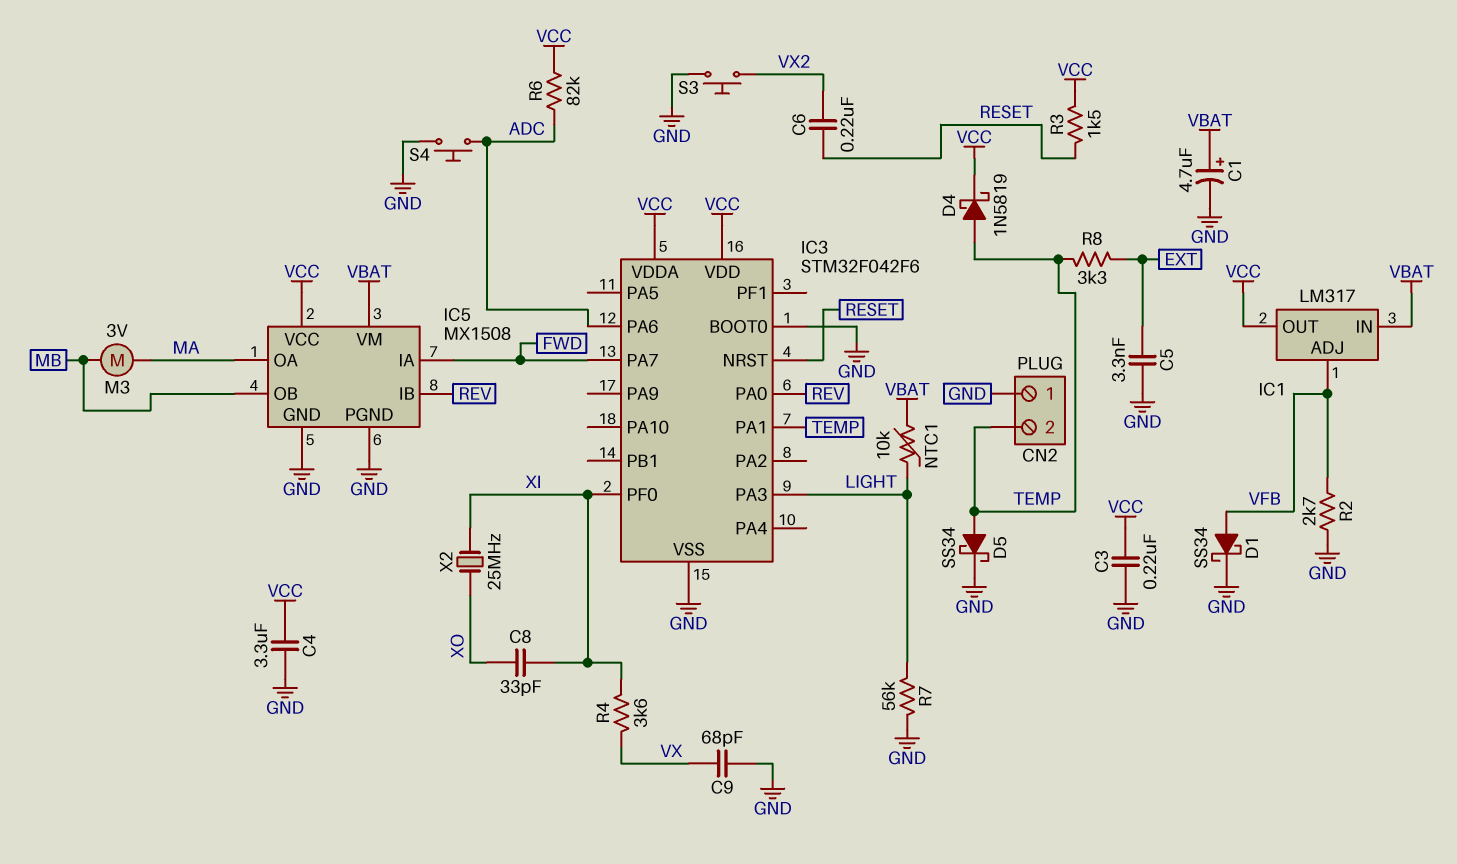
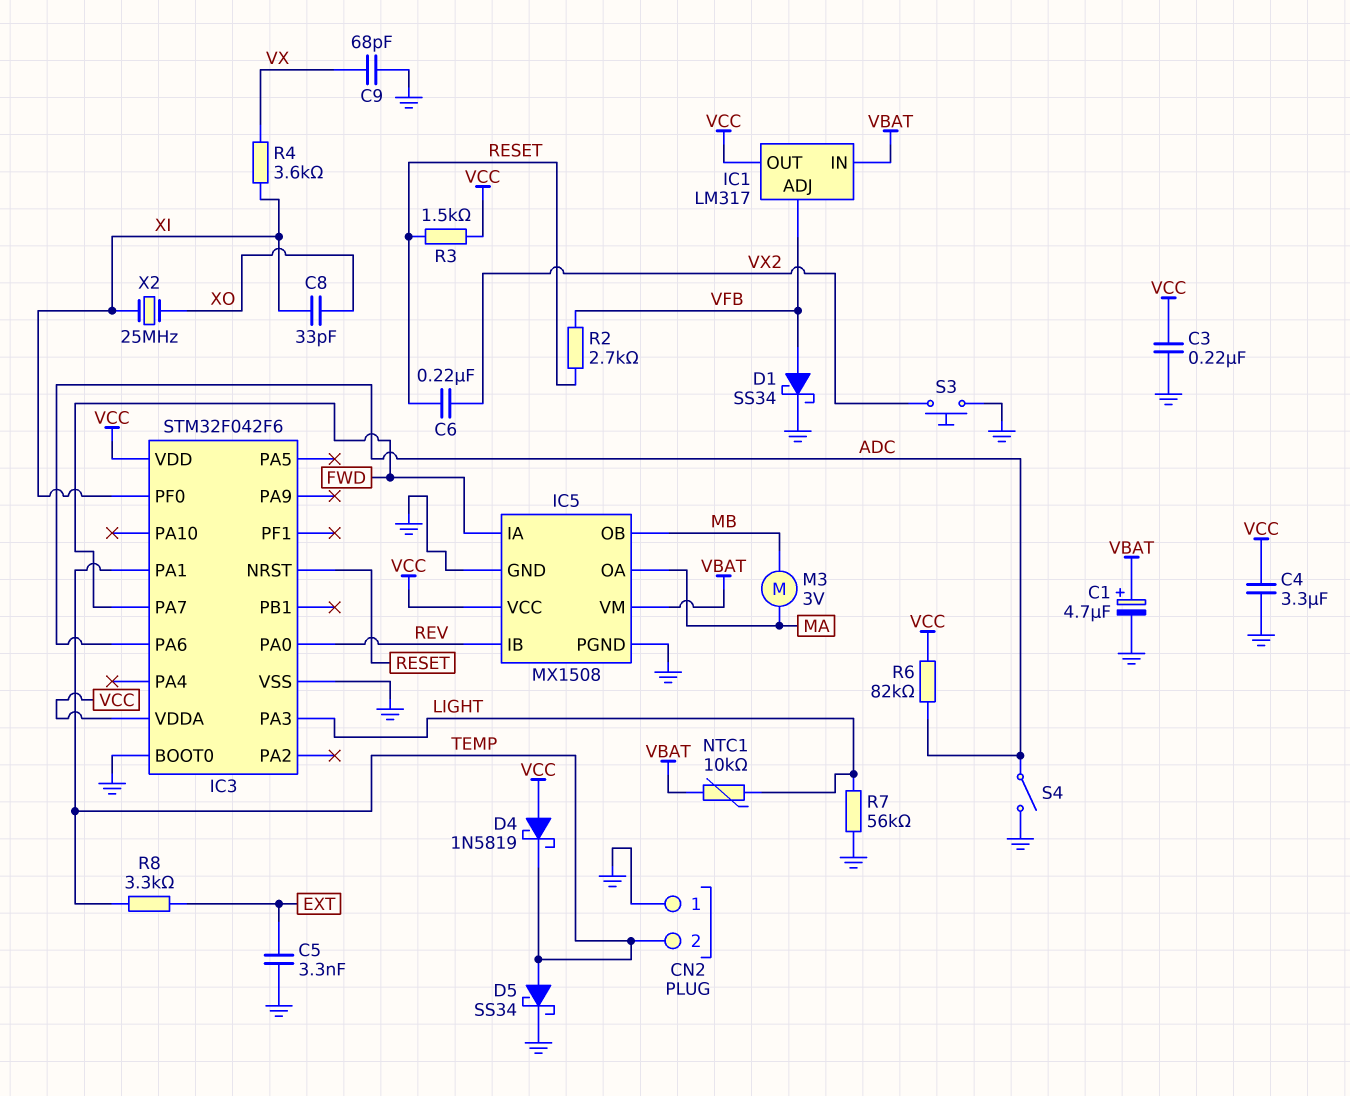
D4: schottky 1N5819 (A TEMP, K VCC) -> schottky 1N5819 (A VCC, K TEMP)
R2: 2.7k (GND, VFB) -> 2.7k (RESET, VFB)
S4: button (ADC, GND) -> switch (ADC, GND)

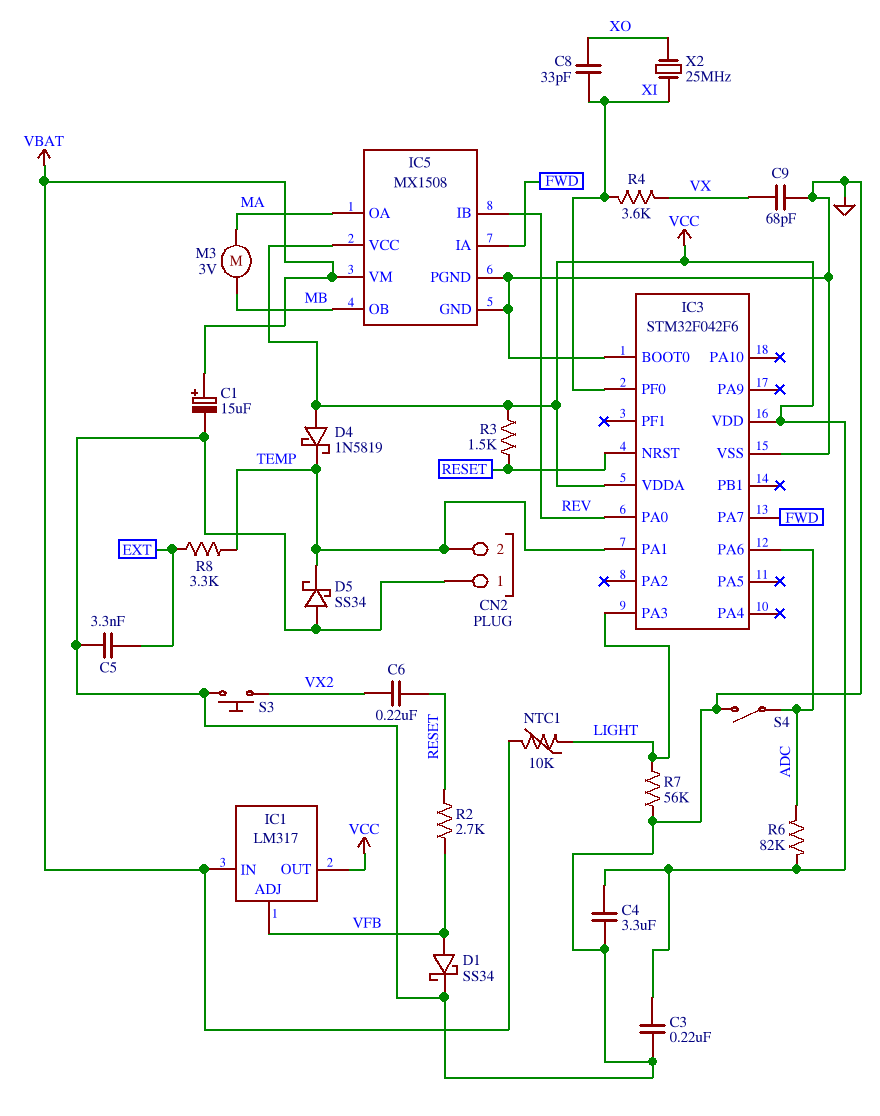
C1: 4.7uF (plus VBAT, minus GND) -> 15uF (plus VBAT, minus GND)
D5: schottky SS34 (A TEMP, K GND) -> schottky SS34 (A GND, K TEMP)

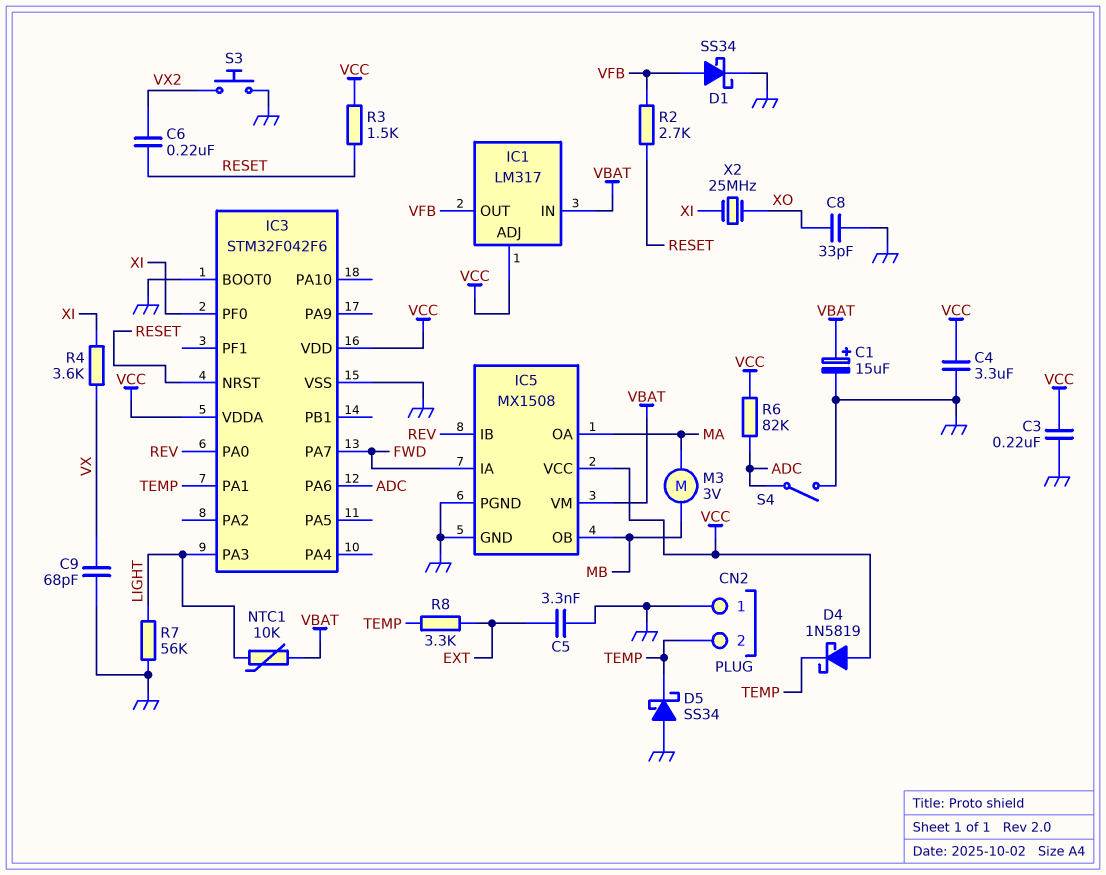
C8: 33pF (XI, XO) -> 33pF (GND, XO)
IC1 pin ADJ: VFB -> VCC
IC1 pin OUT: VCC -> VFB

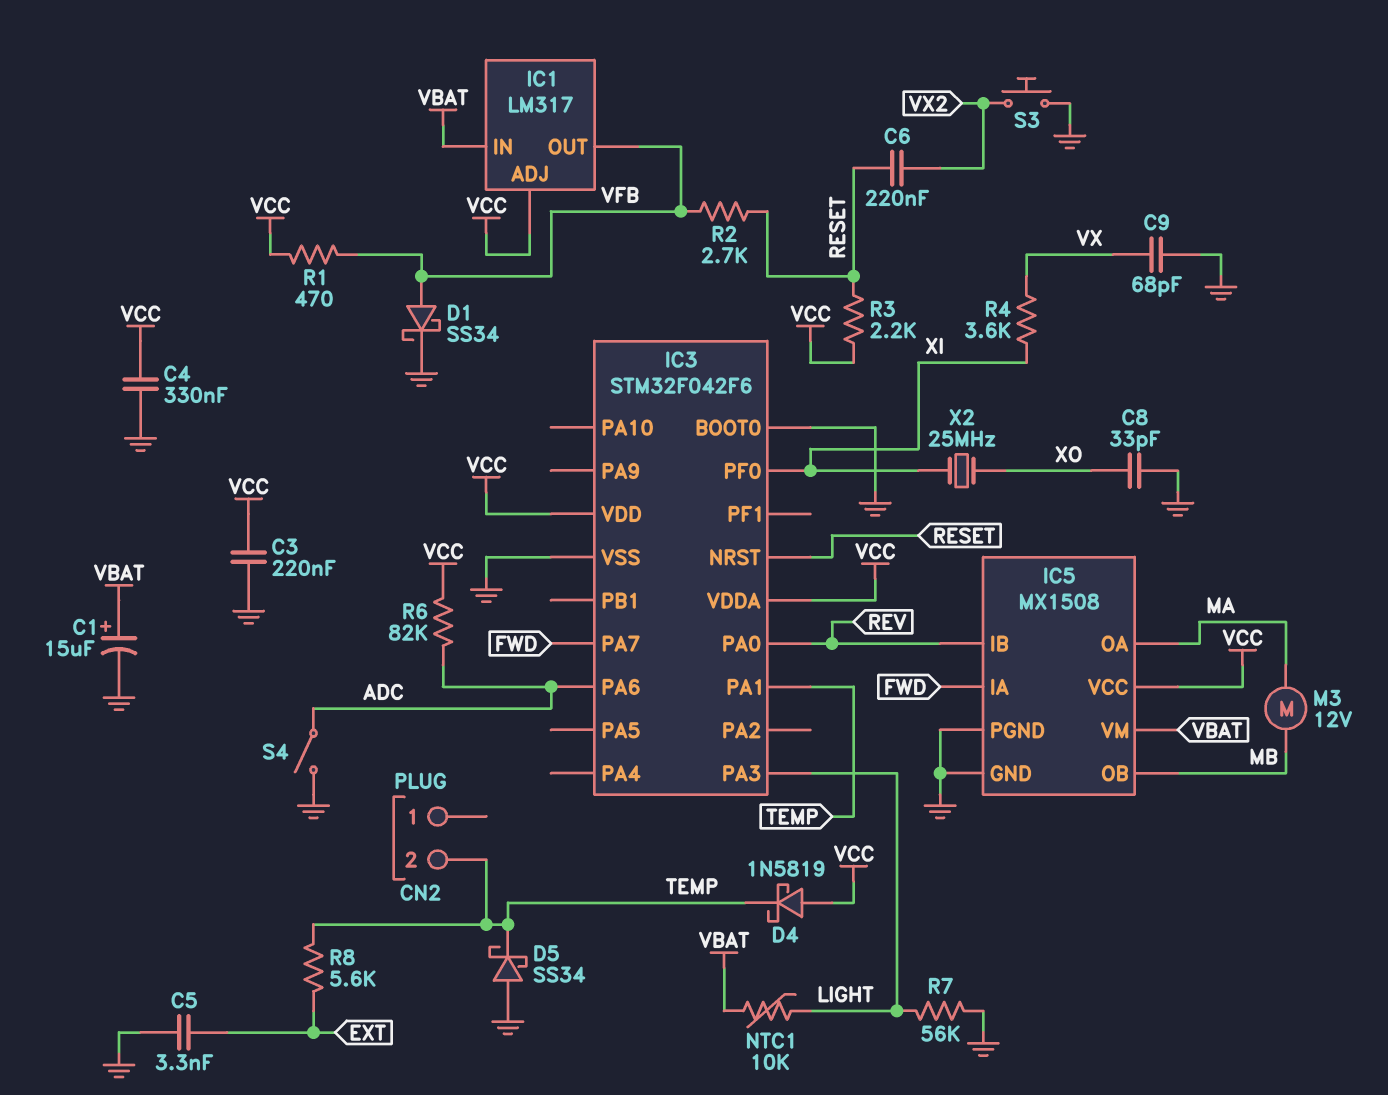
C4: 3.3uF (GND, VCC) -> 330nF (GND, VCC)
CN2 pin 1: GND -> none
M3: motor 3V (MA, MB) -> motor 12V (MA, MB)
R1: none -> 470 (VCC, VFB)
R3: 1.5k (RESET, VCC) -> 2.2k (RESET, VCC)
R8: 3.3k (EXT, TEMP) -> 5.6k (EXT, TEMP)

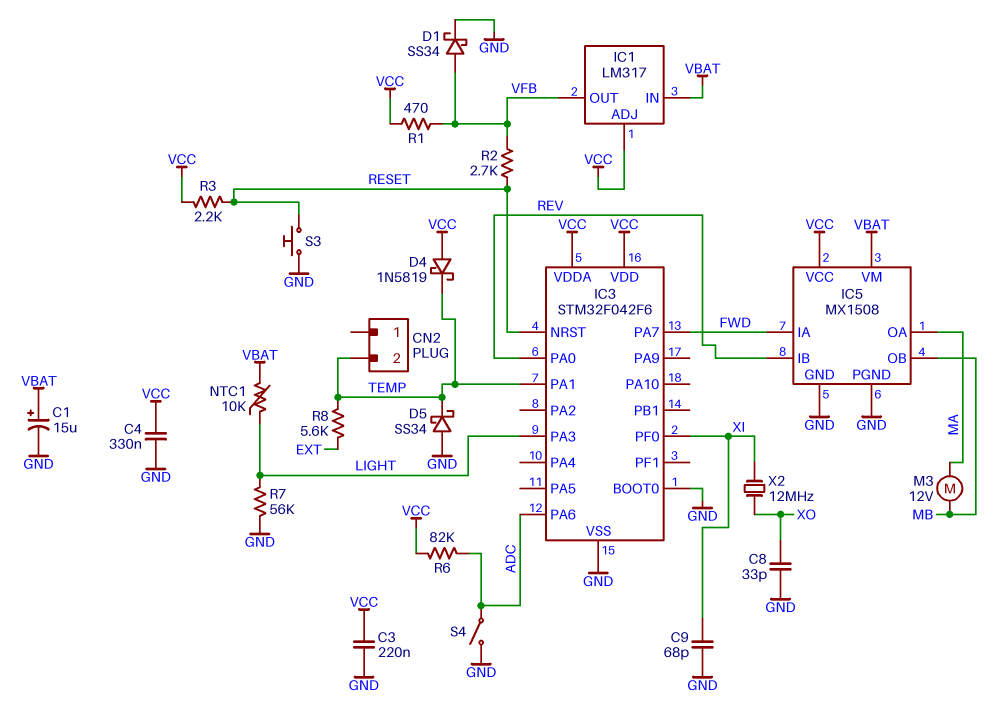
C5: 3.3nF (EXT, GND) -> none
C6: 220nF (RESET, VX2) -> none
C9: 68pF (GND, VX) -> 68pF (GND, XI)
R4: 3.6k (VX, XI) -> none
S3: button (GND, VX2) -> button (GND, RESET)
X2: 25MHz (XI, XO) -> 12MHz (XI, XO)

